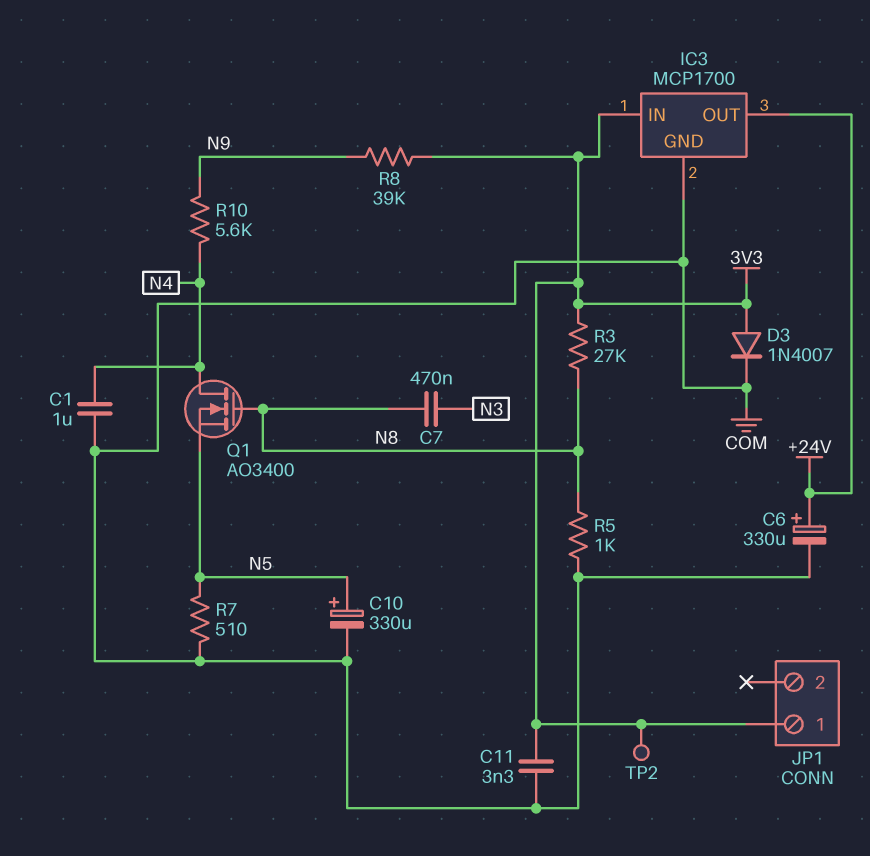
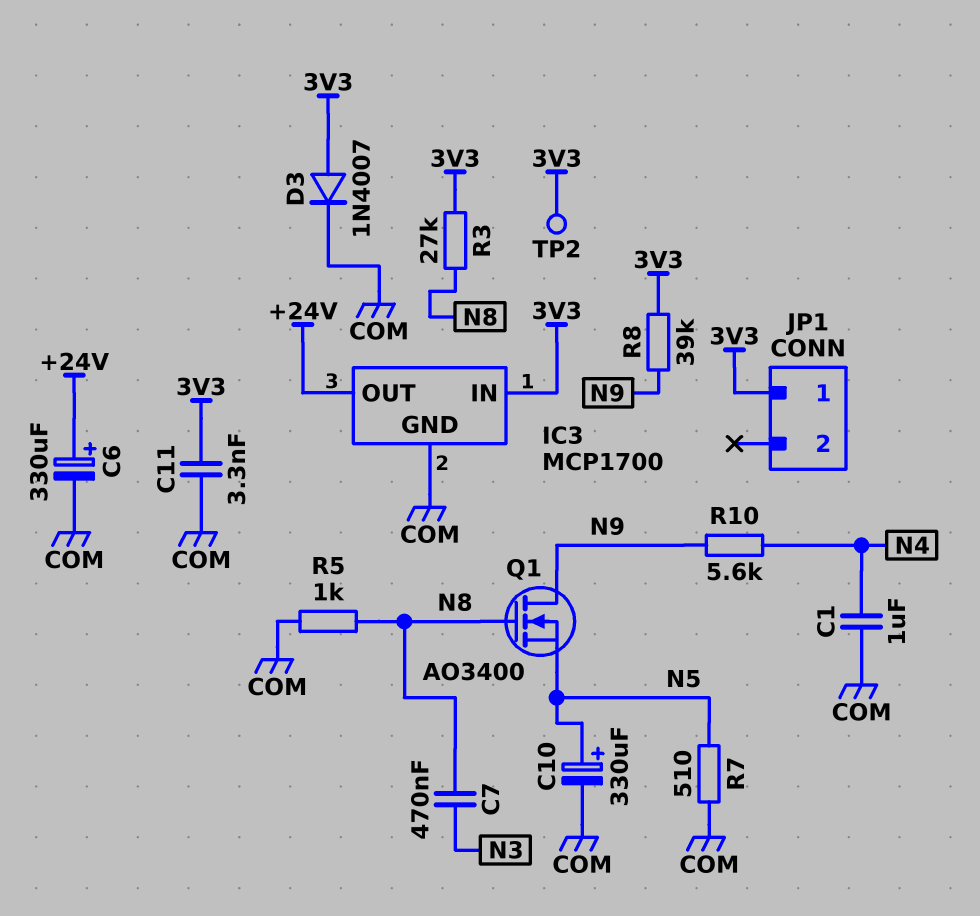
Q1: NMOS AO3400 (G N8, D N4, S N5) -> NMOS AO3400 (G N8, D N9, S N5)

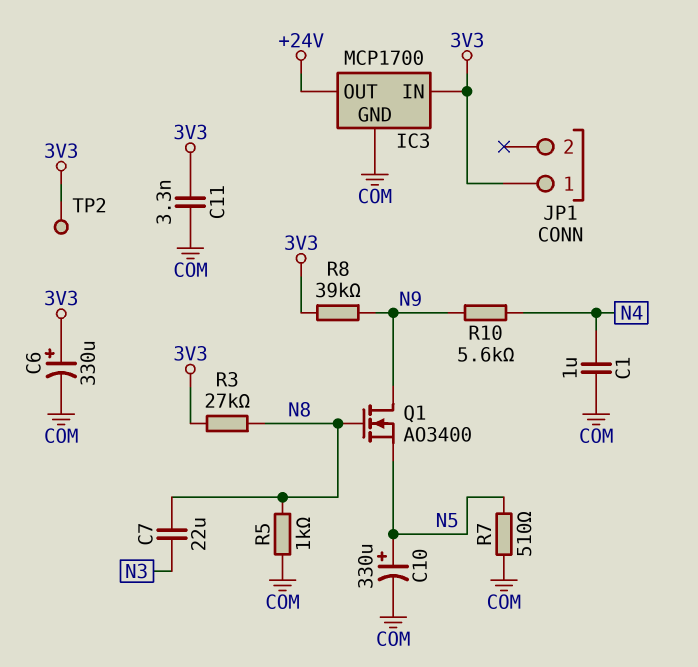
C6: 330uF (plus +24V, minus COM) -> 330uF (plus 3V3, minus COM)
C7: 470nF (N3, N8) -> 22uF (N3, N8)
D3: diode 1N4007 (A 3V3, K COM) -> none

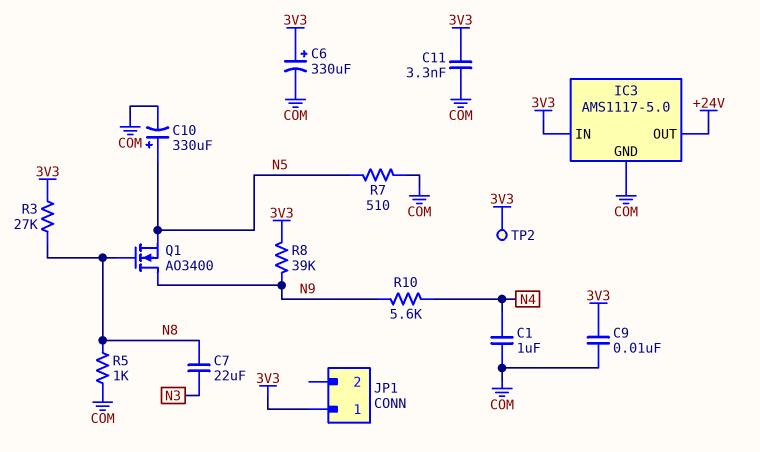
C9: none -> 10nF (3V3, COM)
IC3: MCP1700 -> AMS1117-5.0

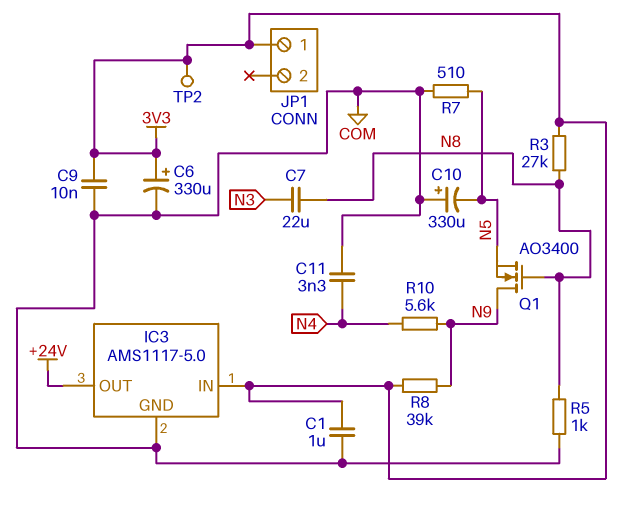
C1: 1uF (COM, N4) -> 1uF (3V3, COM)
C10: 330uF (plus N5, minus COM) -> 330uF (plus COM, minus N5)
C11: 3.3nF (3V3, COM) -> 3.3nF (COM, N4)

